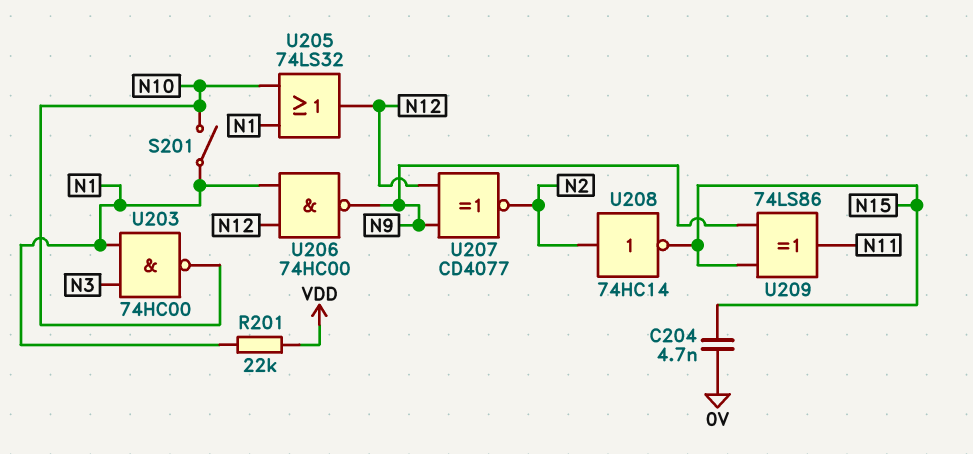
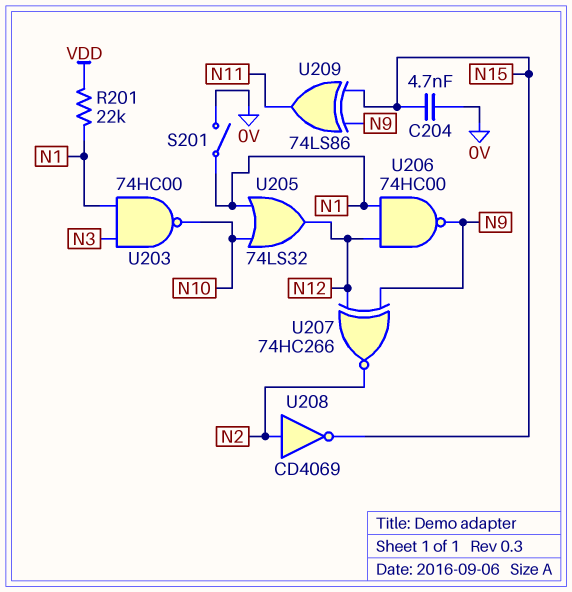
S201: switch (N1, N10) -> switch (0V, N1)
U207: XNOR CD4077 (in N9, in N12, out N2) -> XNOR 74HC266 (in N9, in N12, out N2)
U208: NOT 74HC14 (in N2, out N15) -> NOT CD4069 (in N2, out N15)

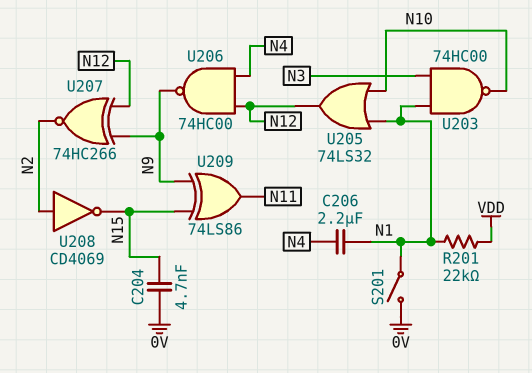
C206: none -> 2.2uF (N1, N4)
U206: NAND 74HC00 (in N1, in N12, out N9) -> NAND 74HC00 (in N4, in N12, out N9)

